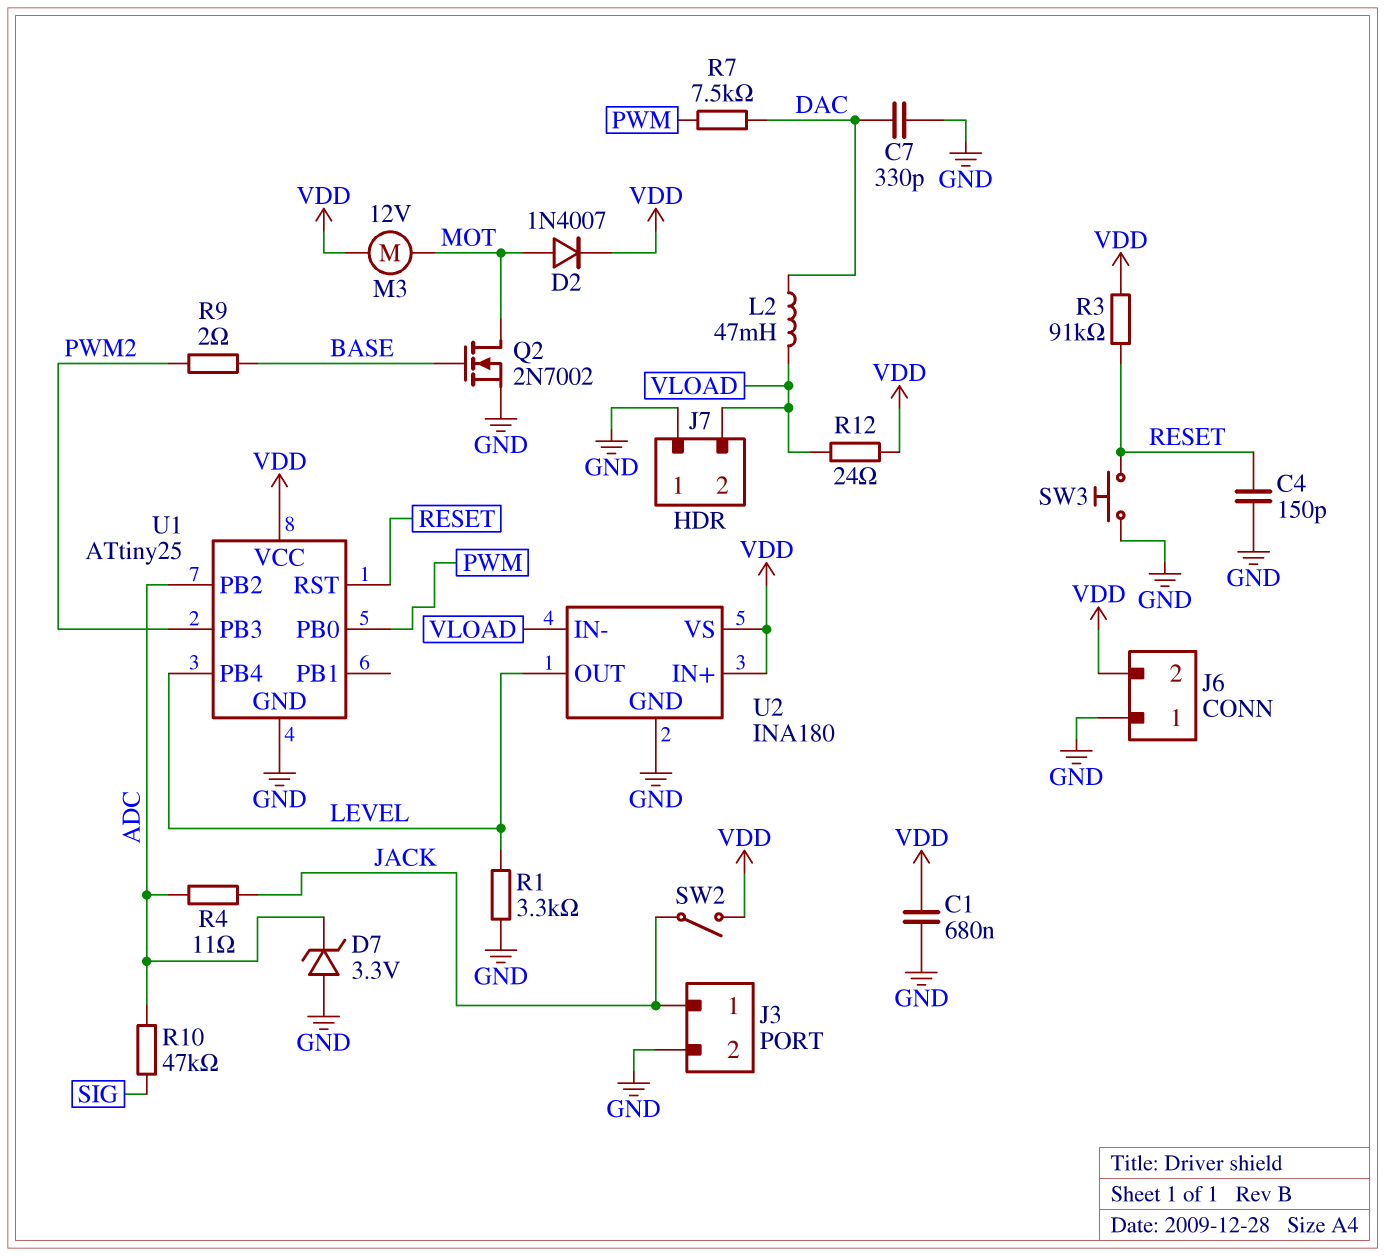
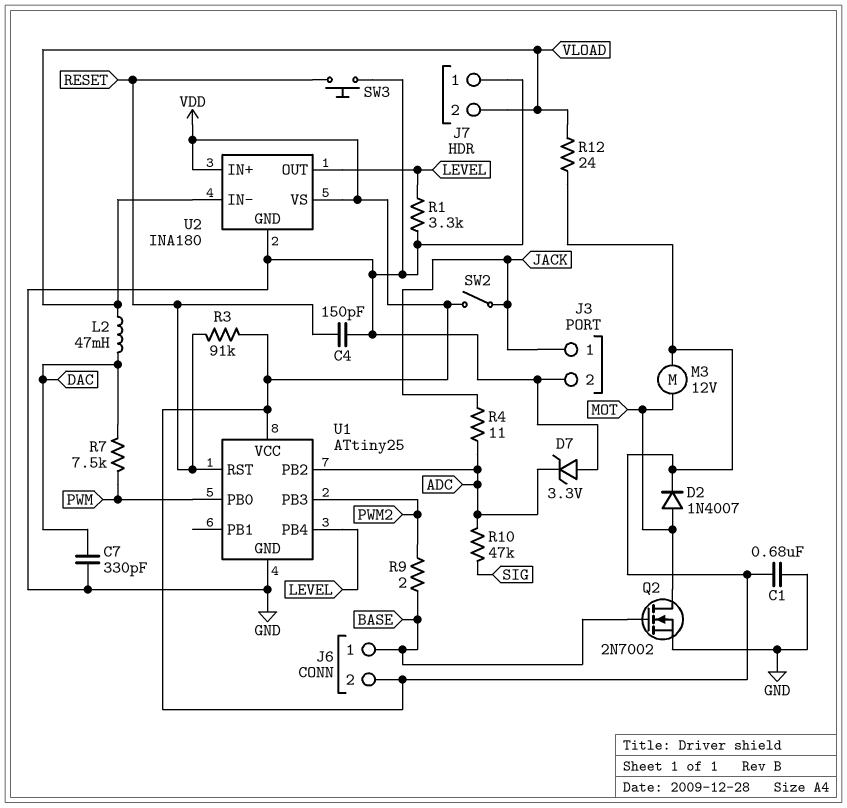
J6 pin 1: GND -> BASE

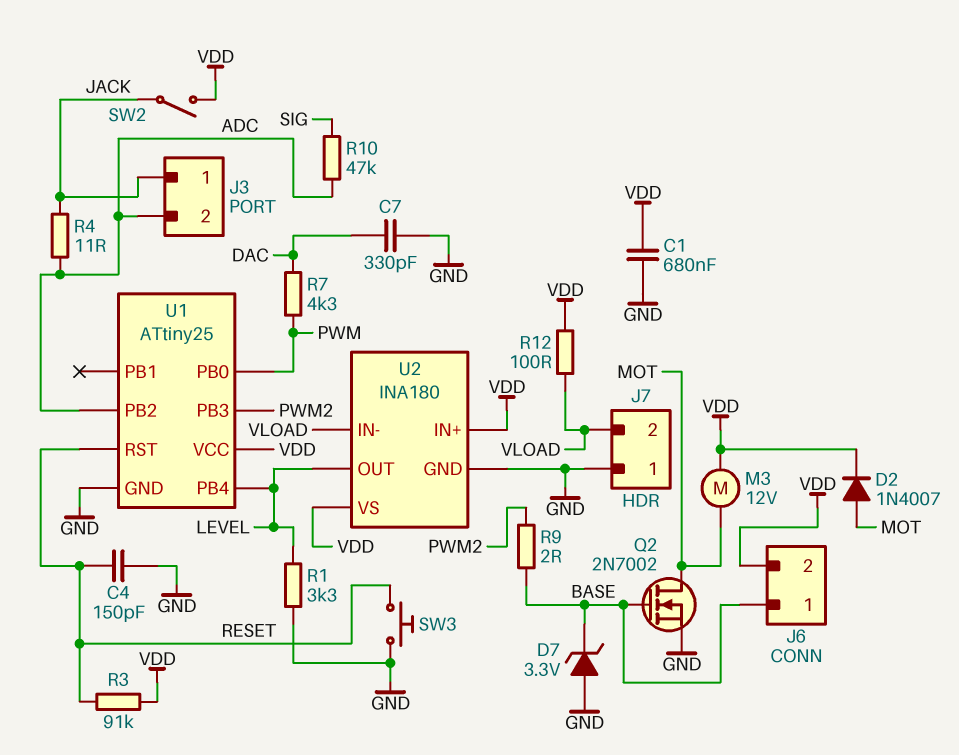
D7: zener 3.3V (A GND, K ADC) -> zener 3.3V (A GND, K BASE)
J3 pin 2: GND -> ADC
L2: 47mH (DAC, VLOAD) -> none
R7: 7.5k (DAC, PWM) -> 4.3k (DAC, PWM)
R12: 24 (VDD, VLOAD) -> 100 (VDD, VLOAD)

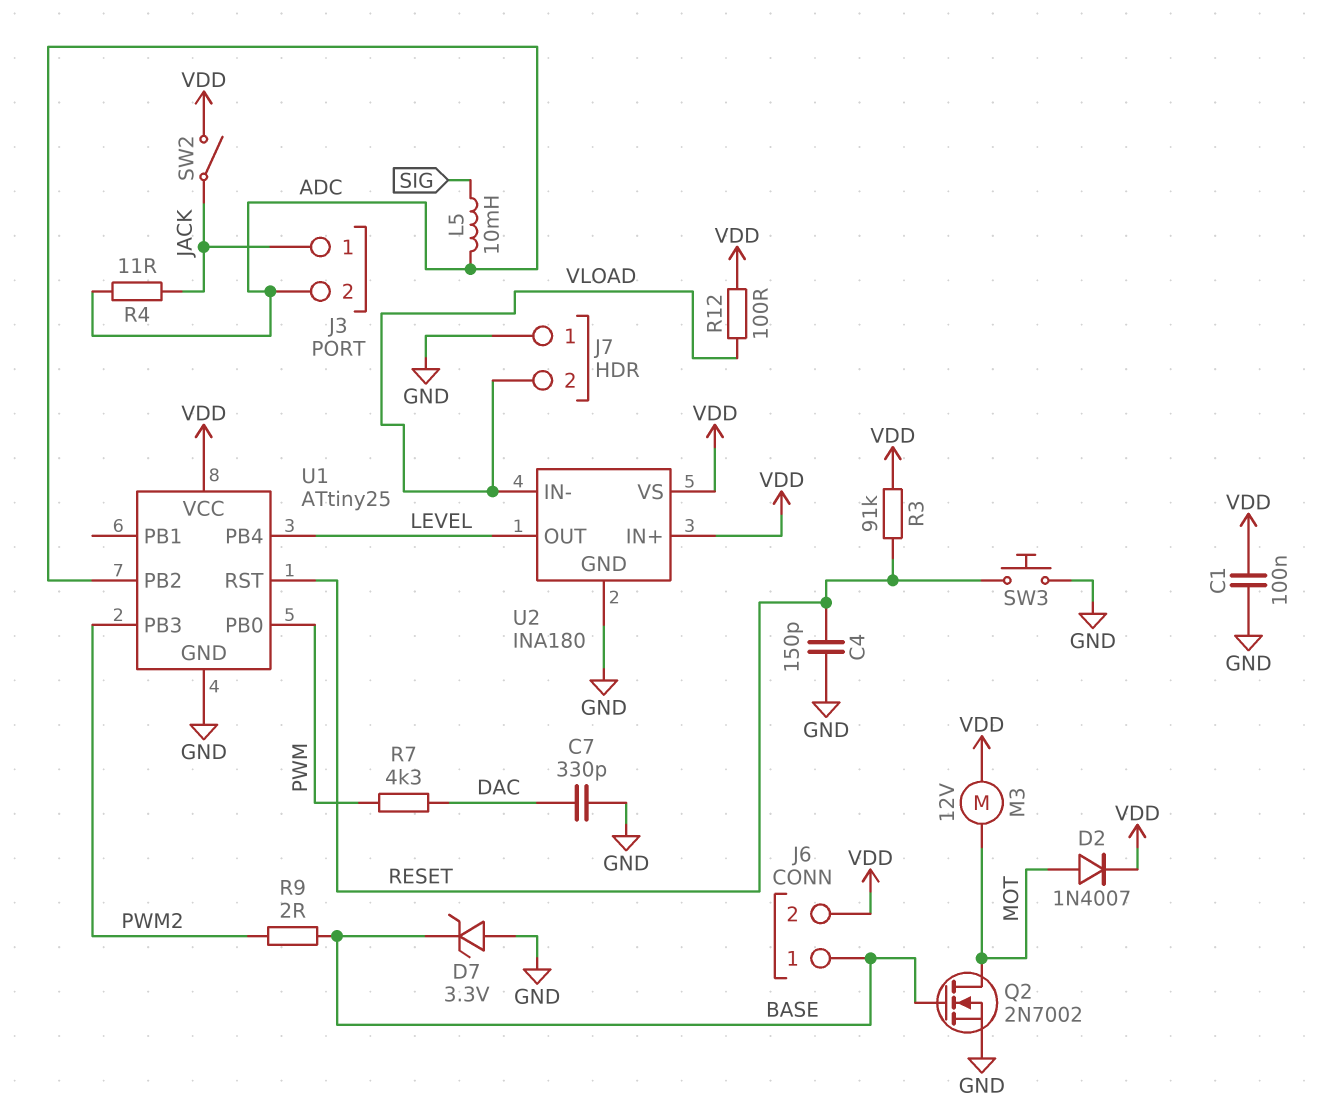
C1: 680nF (GND, VDD) -> 100nF (GND, VDD)
L5: none -> 10mH (ADC, SIG)
R1: 3.3k (GND, LEVEL) -> none
R10: 47k (ADC, SIG) -> none

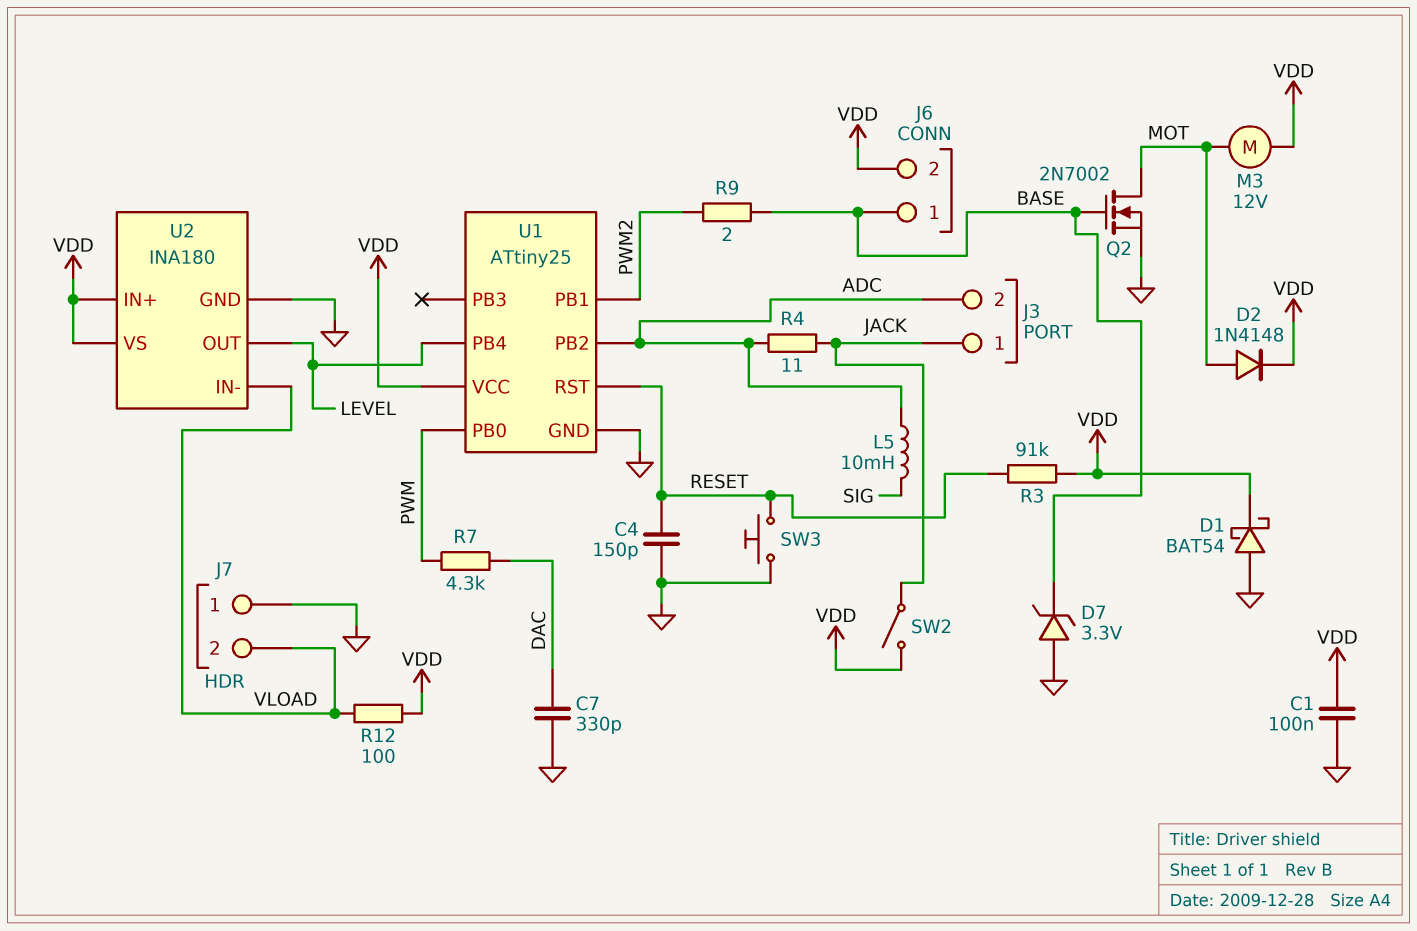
D1: none -> schottky BAT54 (A GND, K VDD)
D2: diode 1N4007 (A MOT, K VDD) -> diode 1N4148 (A MOT, K VDD)
U1 pin PB1: none -> PWM2
U1 pin PB3: PWM2 -> none

